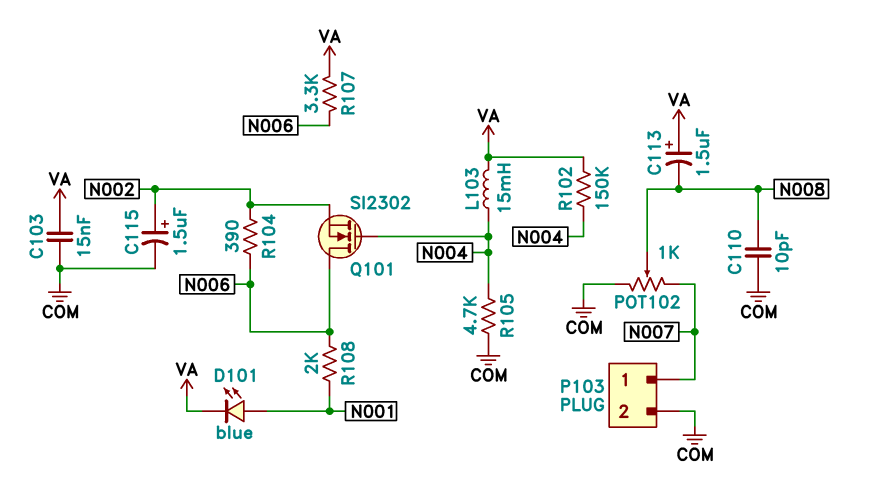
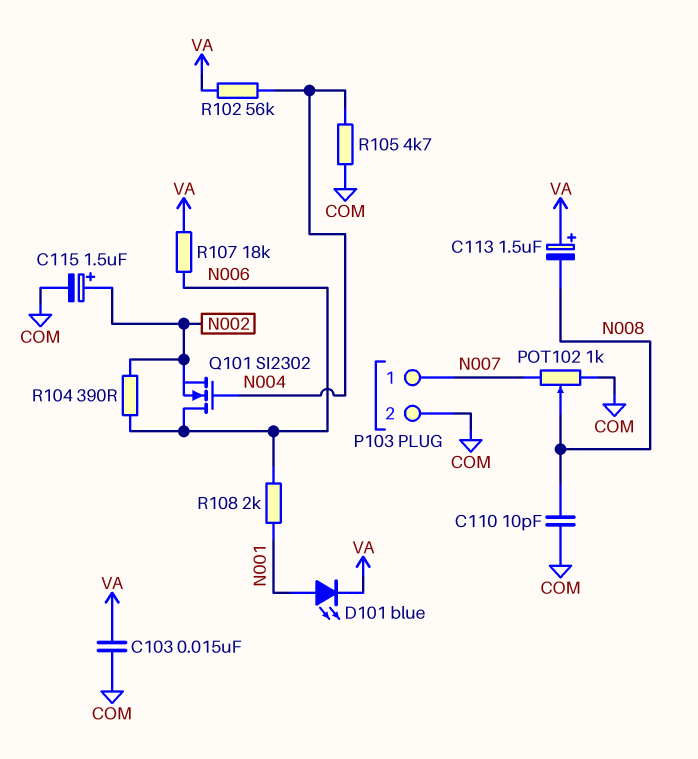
L103: 15mH (N004, VA) -> none
R102: 150k (N004, VA) -> 56k (N004, VA)
R107: 3.3k (N006, VA) -> 18k (N006, VA)

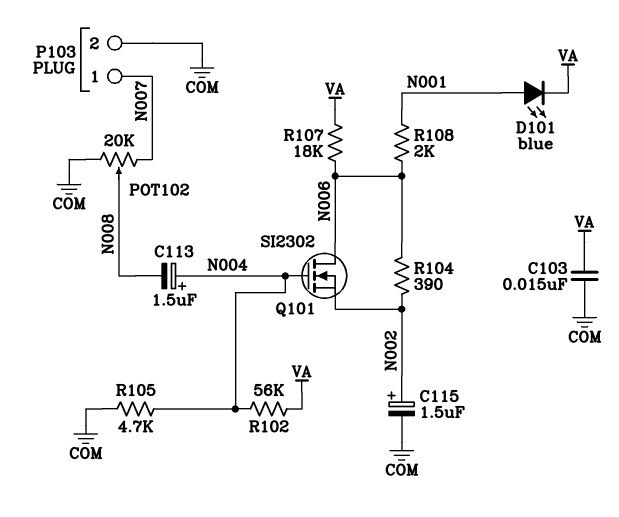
C110: 10pF (COM, N008) -> none
C113: 1.5uF (plus VA, minus N008) -> 1.5uF (plus N004, minus N008)
POT102: 1k (COM, N007, wiper N008) -> 20k (COM, N007, wiper N008)

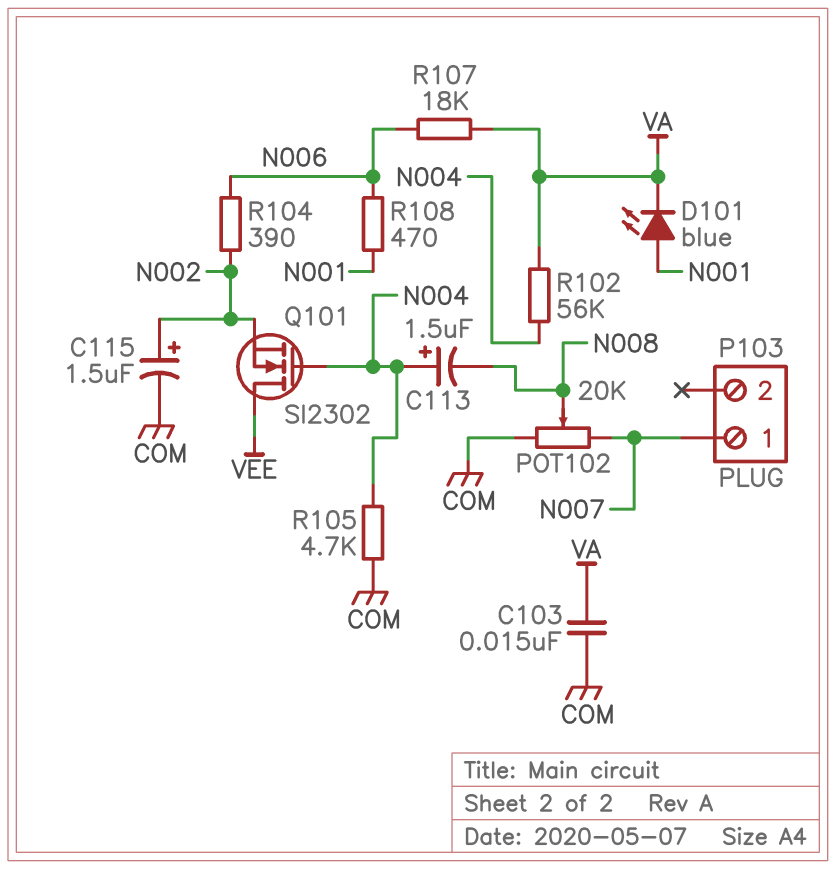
P103 pin 2: COM -> none
Q101: NMOS SI2302 (G N004, D N006, S N002) -> NMOS SI2302 (G N004, D VEE, S N002)
R108: 2k (N001, N006) -> 470 (N001, N006)

